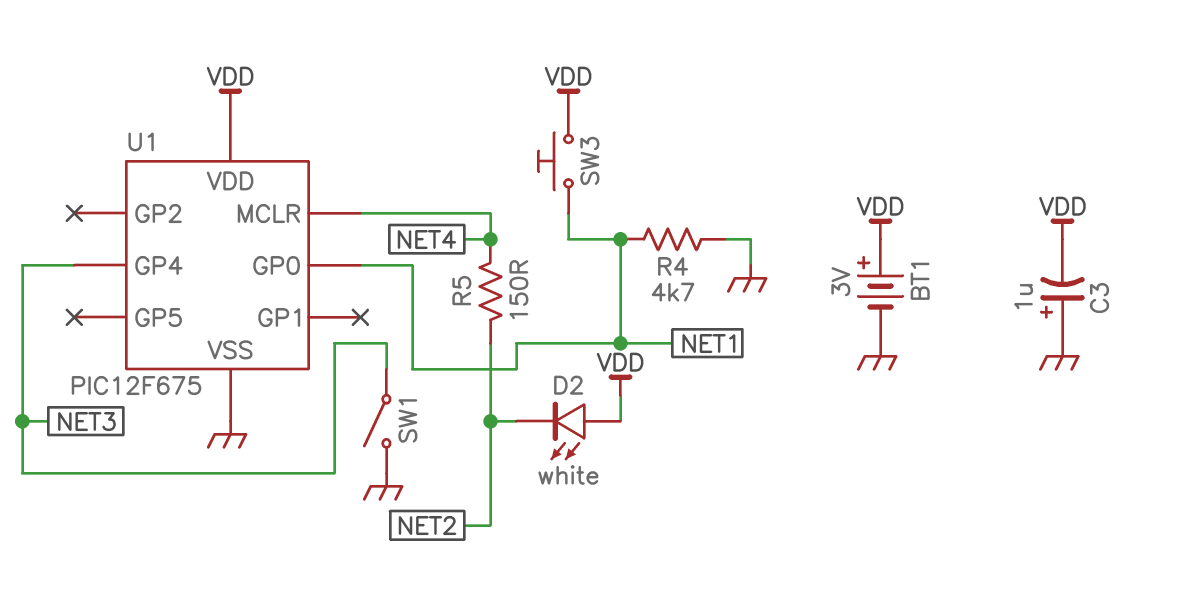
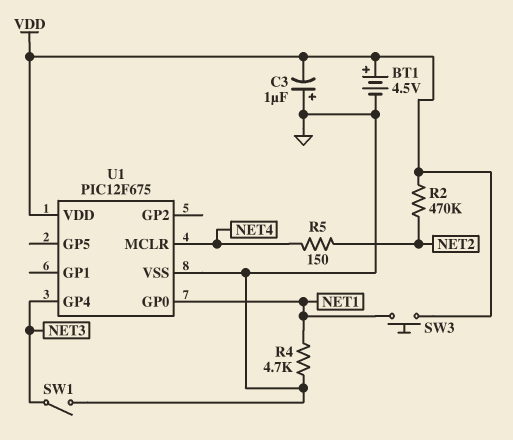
BT1: 3V (plus VDD, minus GND) -> 4.5V (plus VDD, minus GND)
D2: LED white (A VDD, K NET2) -> none
R2: none -> 470k (NET2, VDD)

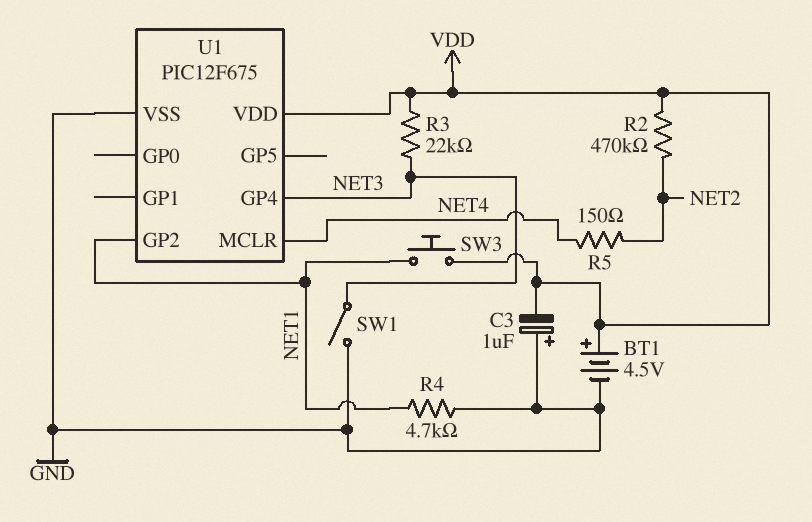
R3: none -> 22k (NET3, VDD)
U1 pin GP0: NET1 -> none
U1 pin GP2: none -> NET1

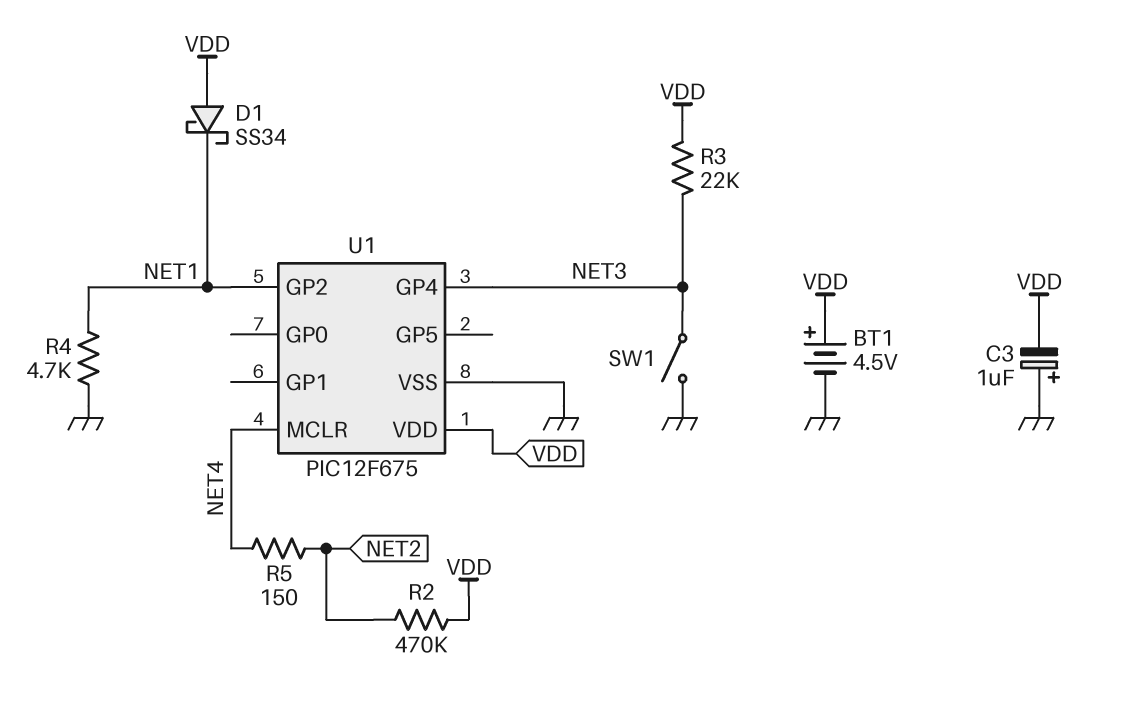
D1: none -> schottky SS34 (A VDD, K NET1)
SW3: button (NET1, VDD) -> none

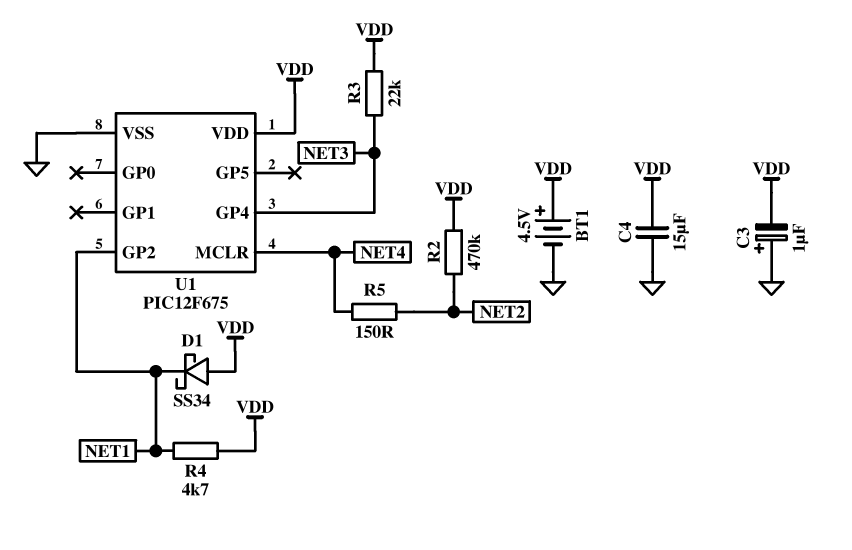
C4: none -> 15uF (GND, VDD)
R4: 4.7k (GND, NET1) -> 4.7k (NET1, VDD)
SW1: switch (GND, NET3) -> none

